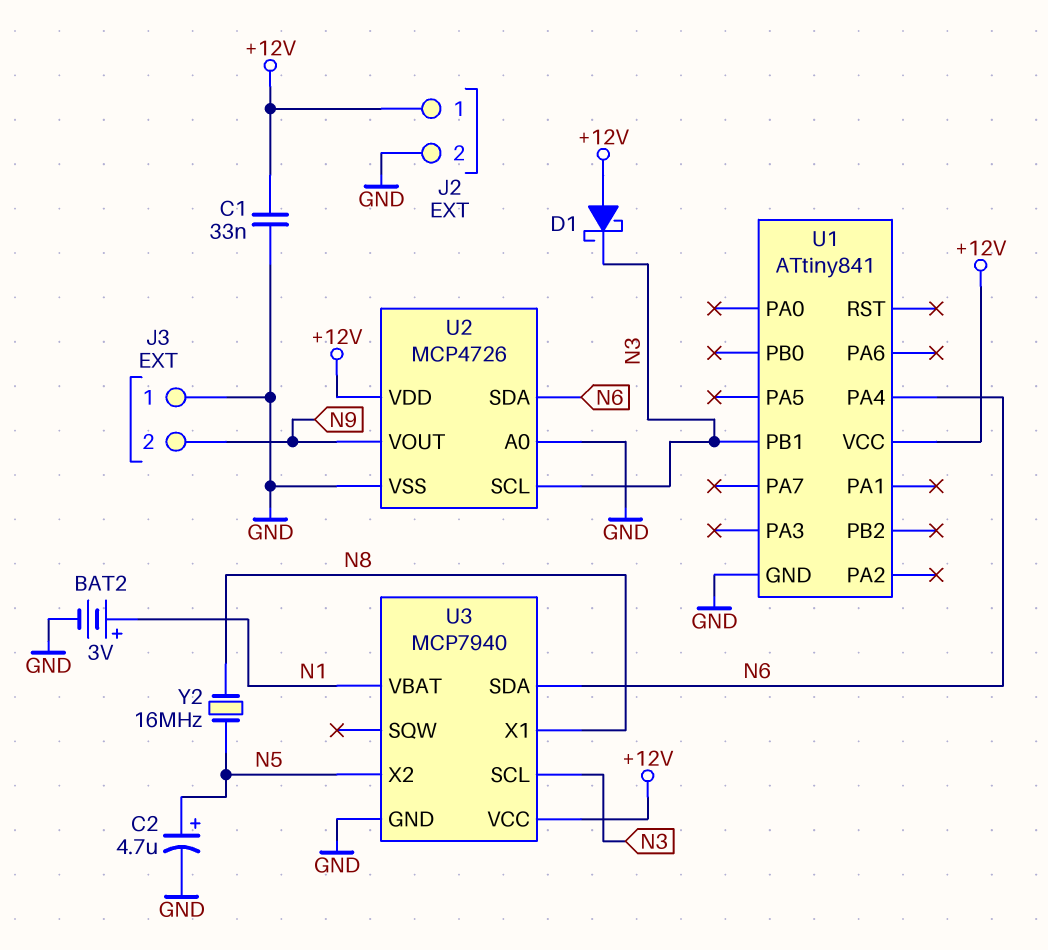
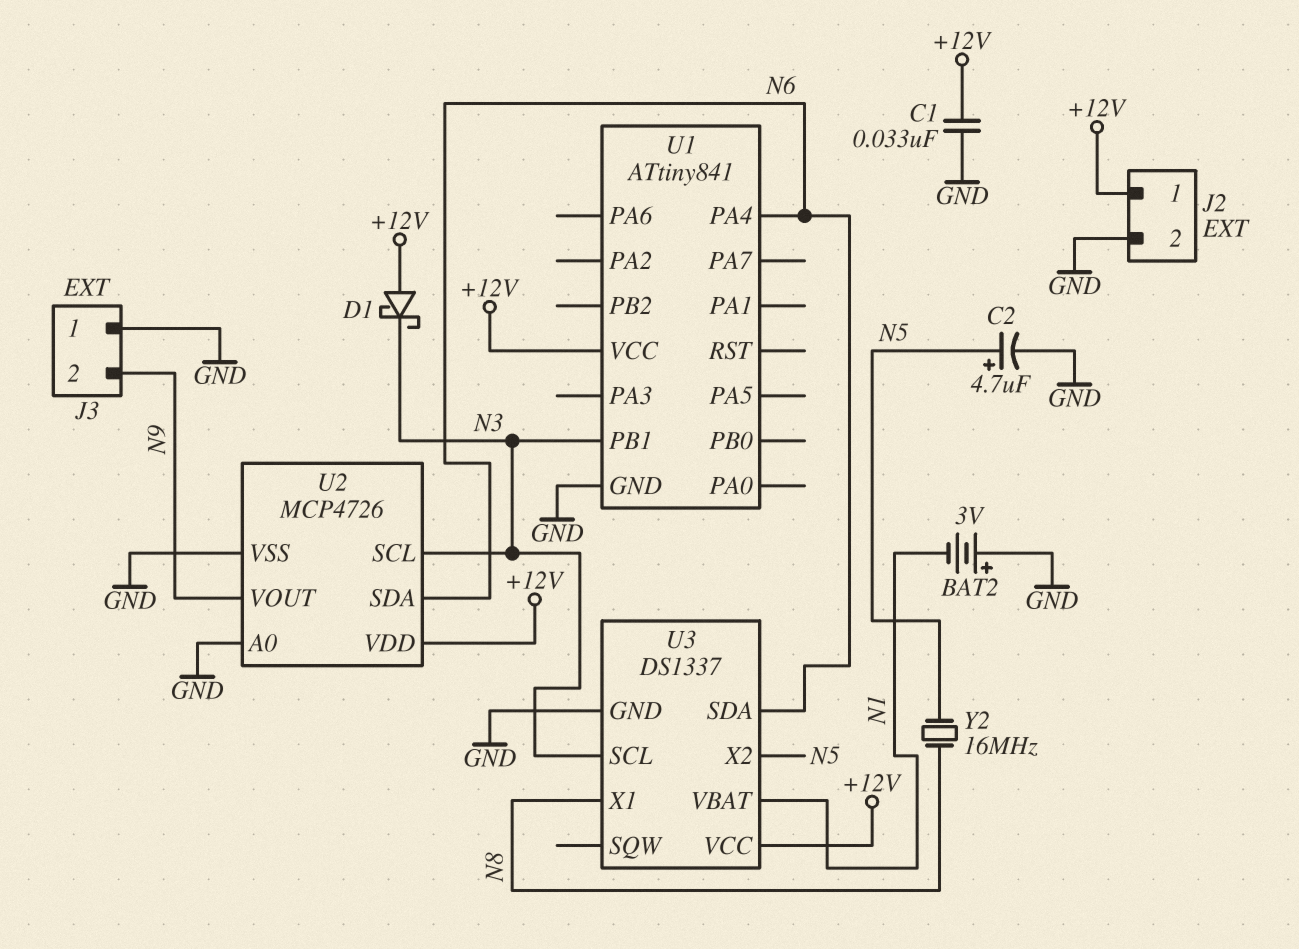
BAT2: 3V (plus N1, minus GND) -> 3V (plus GND, minus N1)
U3: MCP7940 -> DS1337

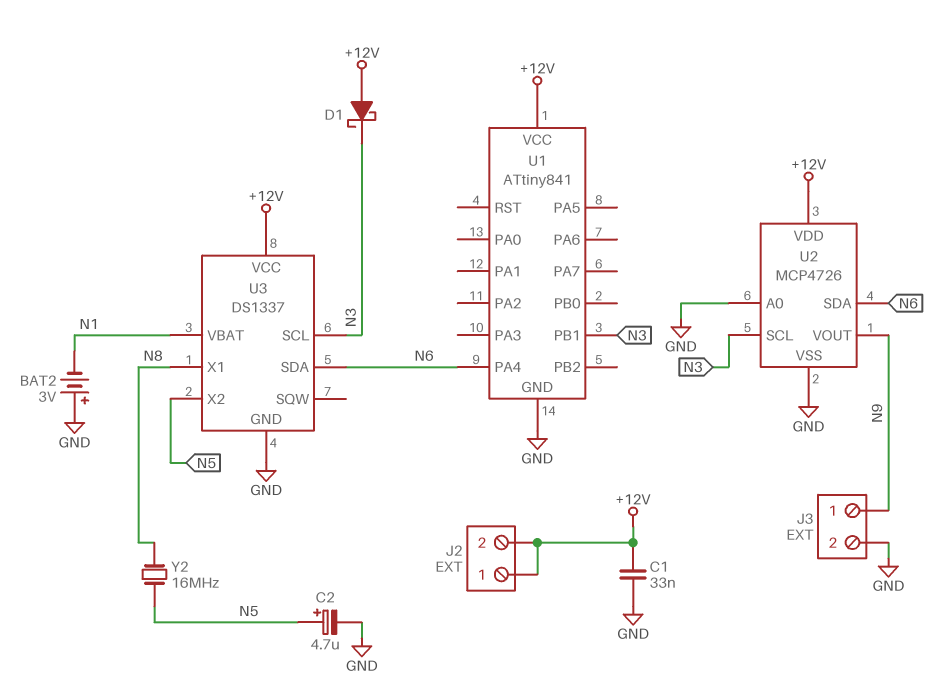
J2 pin 2: GND -> +12V
J3 pin 1: GND -> N9
J3 pin 2: N9 -> GND

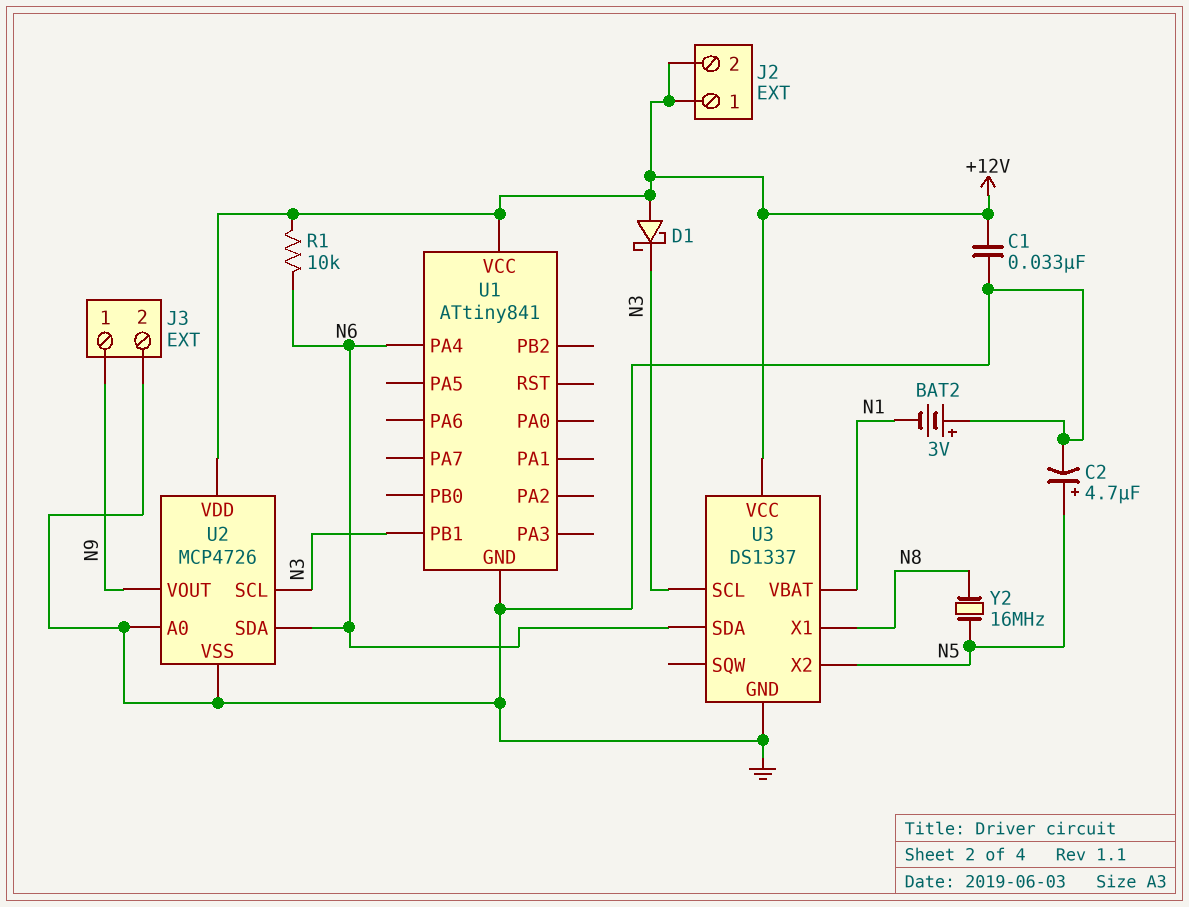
R1: none -> 10k (+12V, N6)

